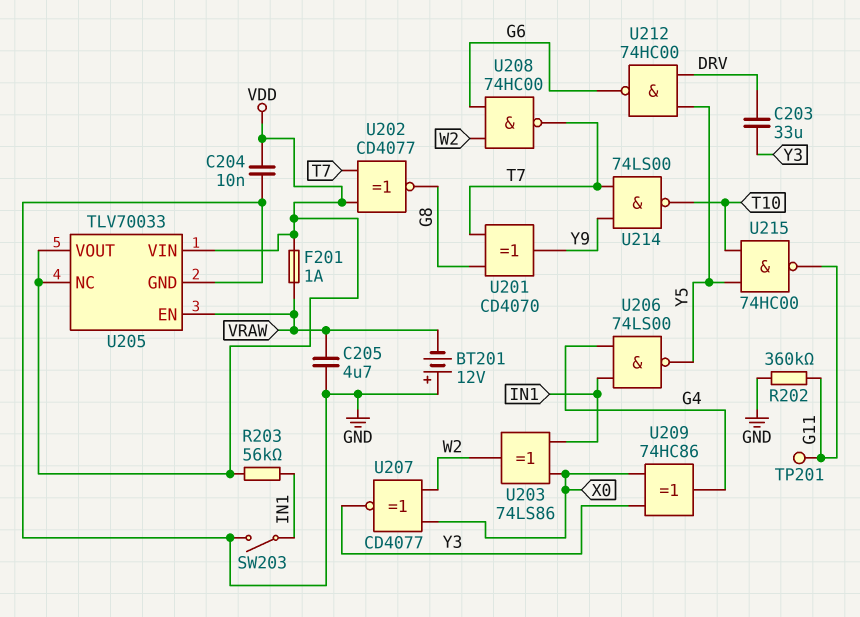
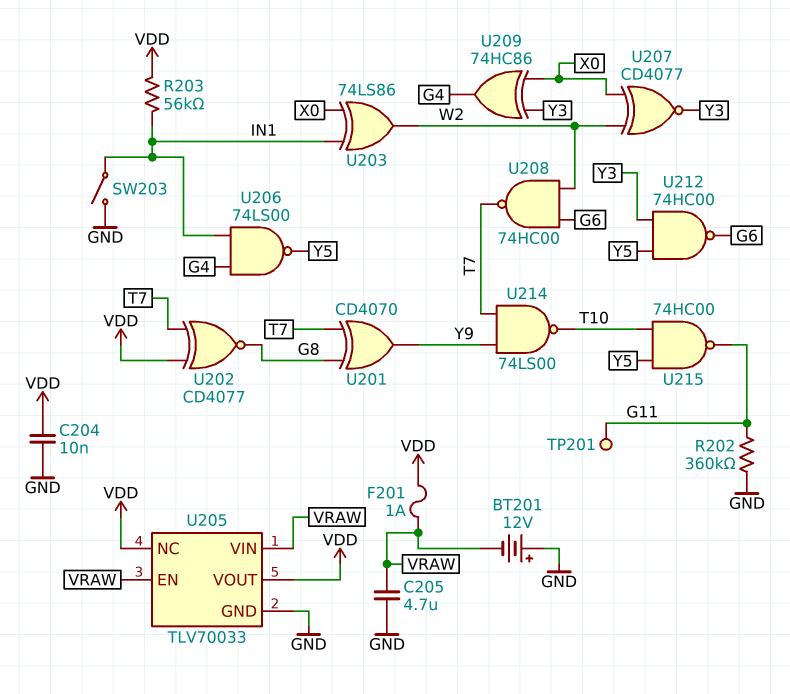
C203: 33uF (DRV, Y3) -> none
U205 pin VIN: VDD -> VRAW
U212: NAND 74HC00 (in DRV, in Y5, out G6) -> NAND 74HC00 (in Y3, in Y5, out G6)

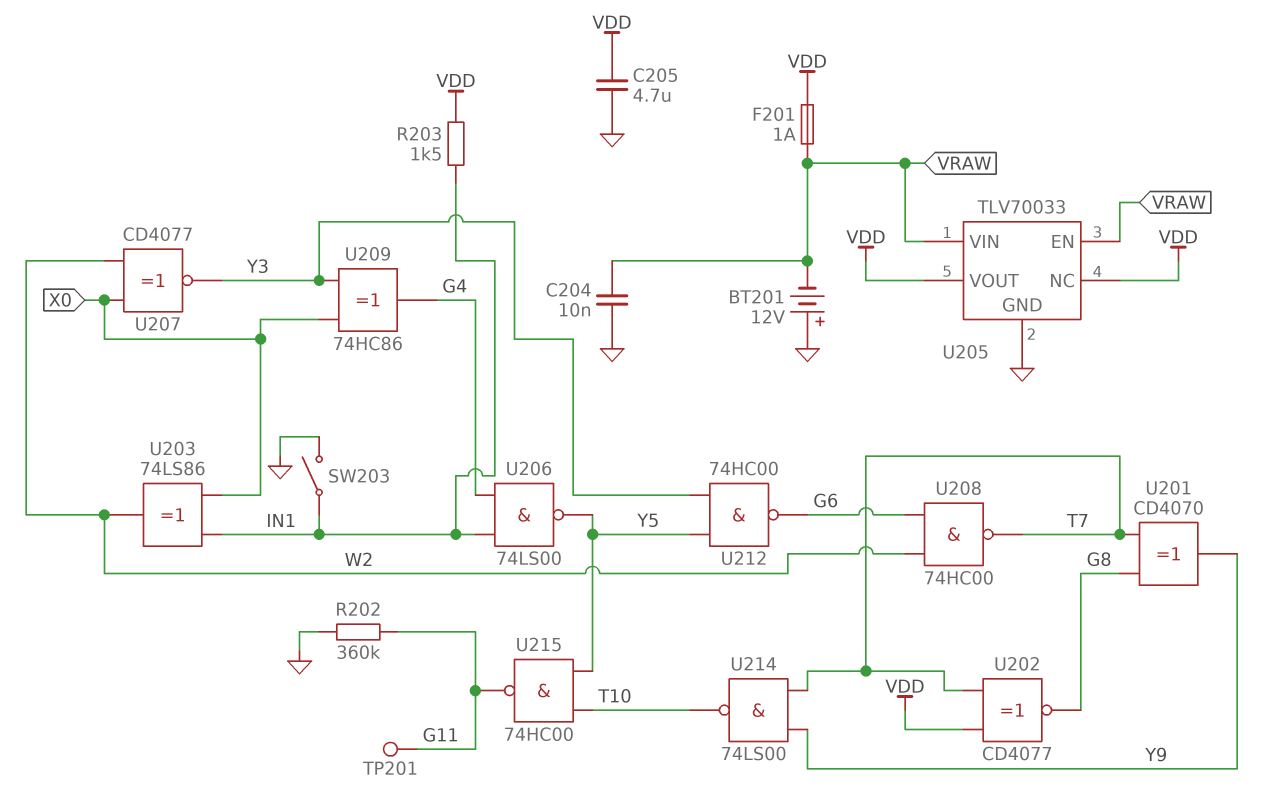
C204: 10nF (GND, VDD) -> 10nF (GND, VRAW)
C205: 4.7uF (GND, VRAW) -> 4.7uF (GND, VDD)
R203: 56k (IN1, VDD) -> 1.5k (IN1, VDD)

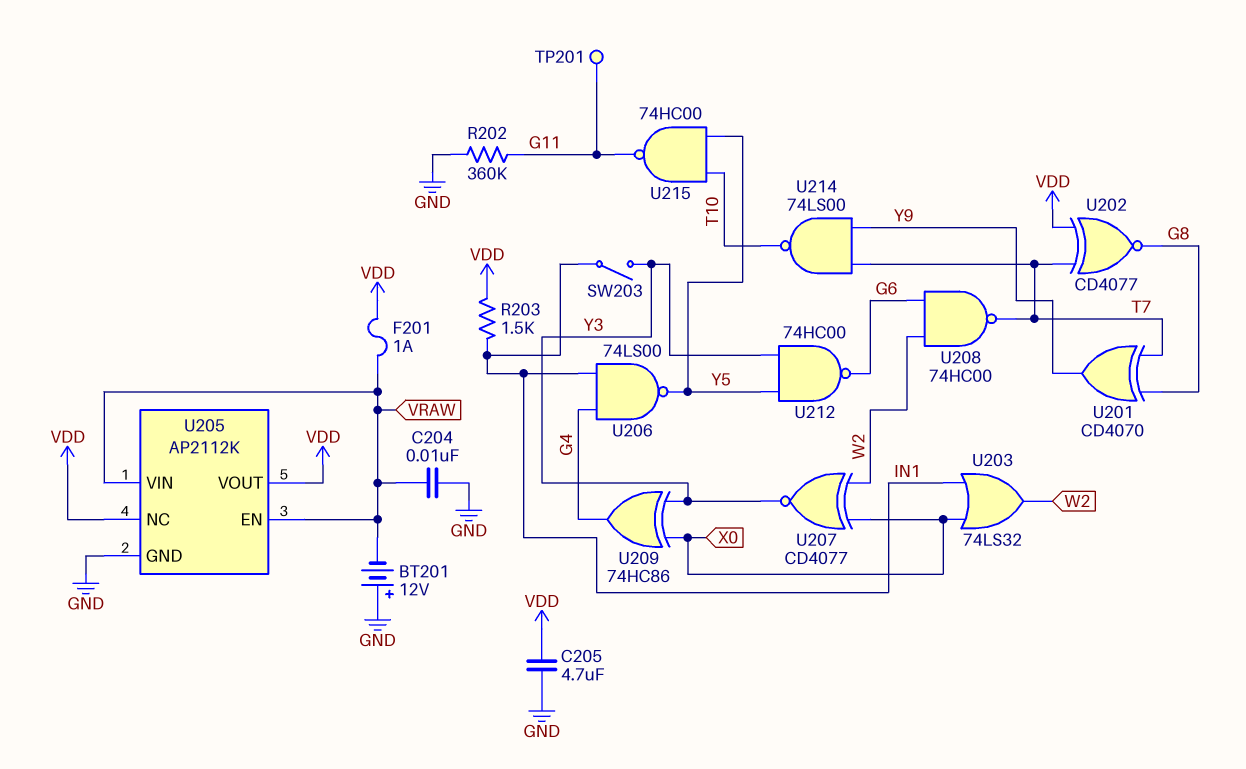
SW203: switch (GND, IN1) -> switch (IN1, Y3)
U203: XOR 74LS86 (in IN1, in X0, out W2) -> OR 74LS32 (in IN1, in X0, out W2)
U205: TLV70033 -> AP2112K

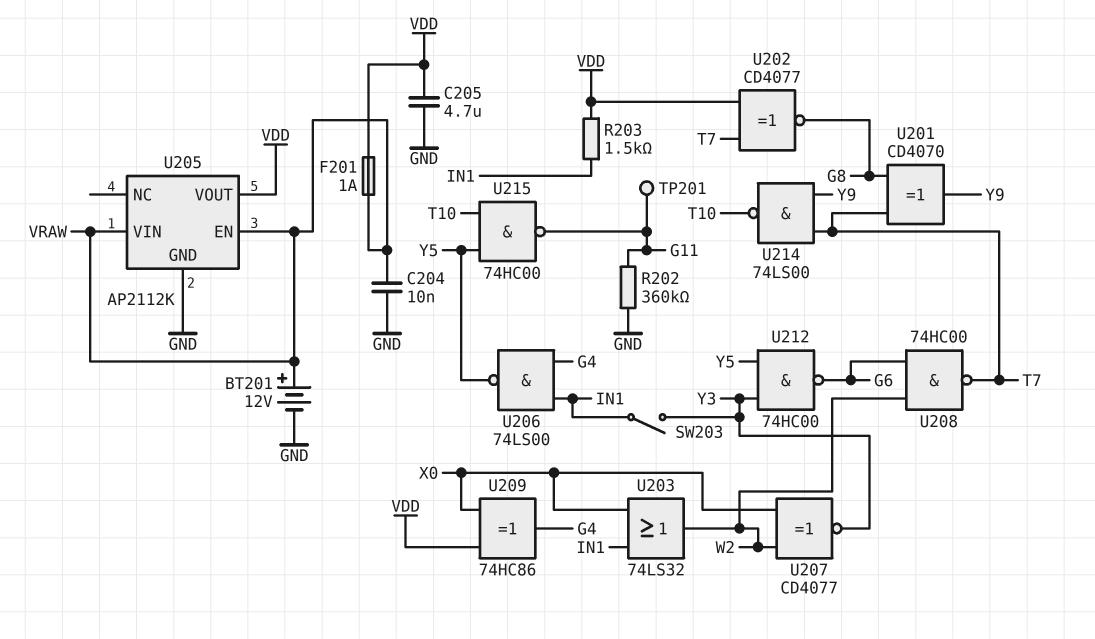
BT201: 12V (plus GND, minus VRAW) -> 12V (plus VRAW, minus GND)
U205 pin NC: VDD -> none
U209: XOR 74HC86 (in X0, in Y3, out G4) -> XOR 74HC86 (in VDD, in X0, out G4)

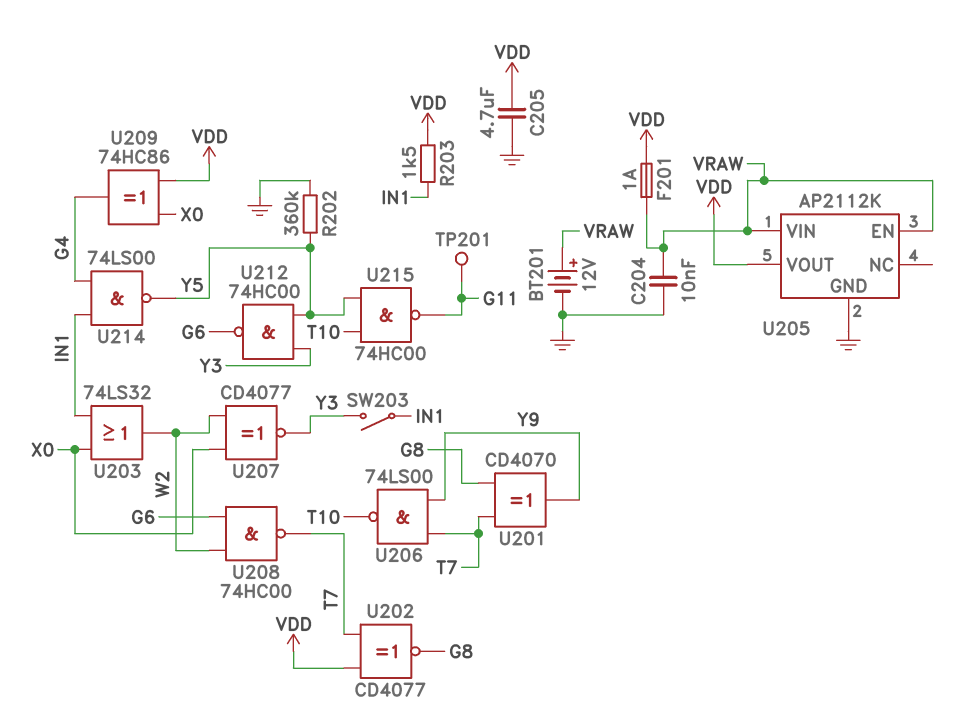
R202: 360k (G11, GND) -> 360k (GND, Y5)
U206: NAND 74LS00 (in G4, in IN1, out Y5) -> NAND 74LS00 (in T7, in Y9, out T10)
U214: NAND 74LS00 (in T7, in Y9, out T10) -> NAND 74LS00 (in G4, in IN1, out Y5)

